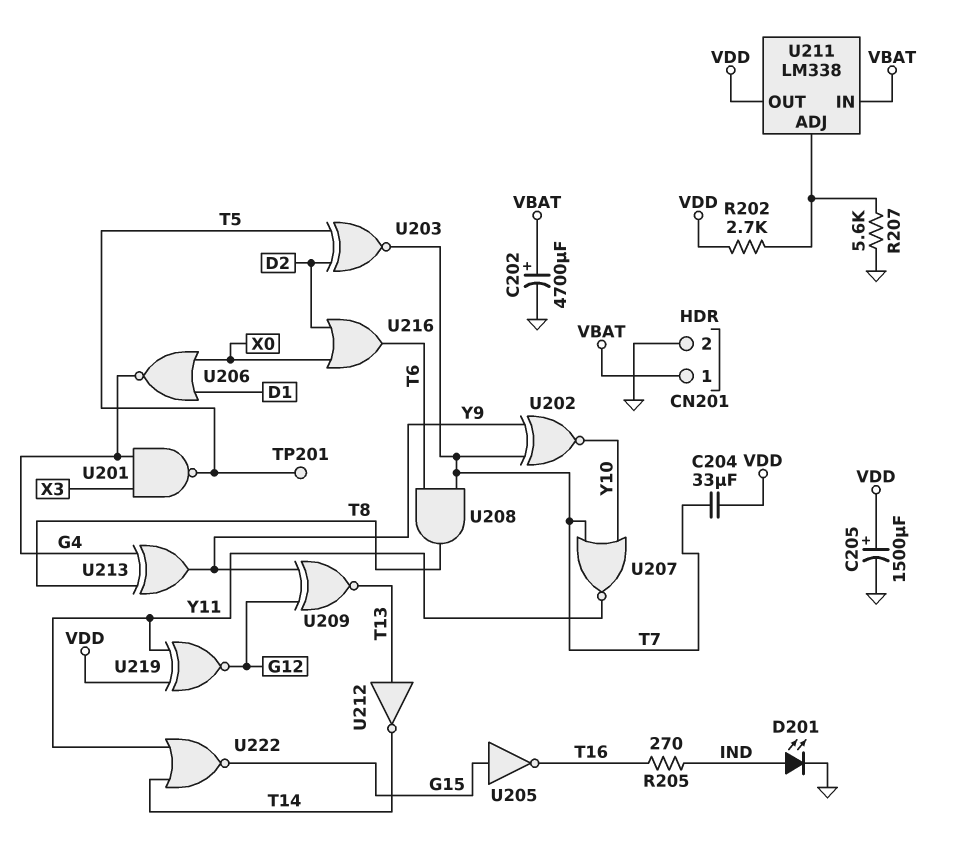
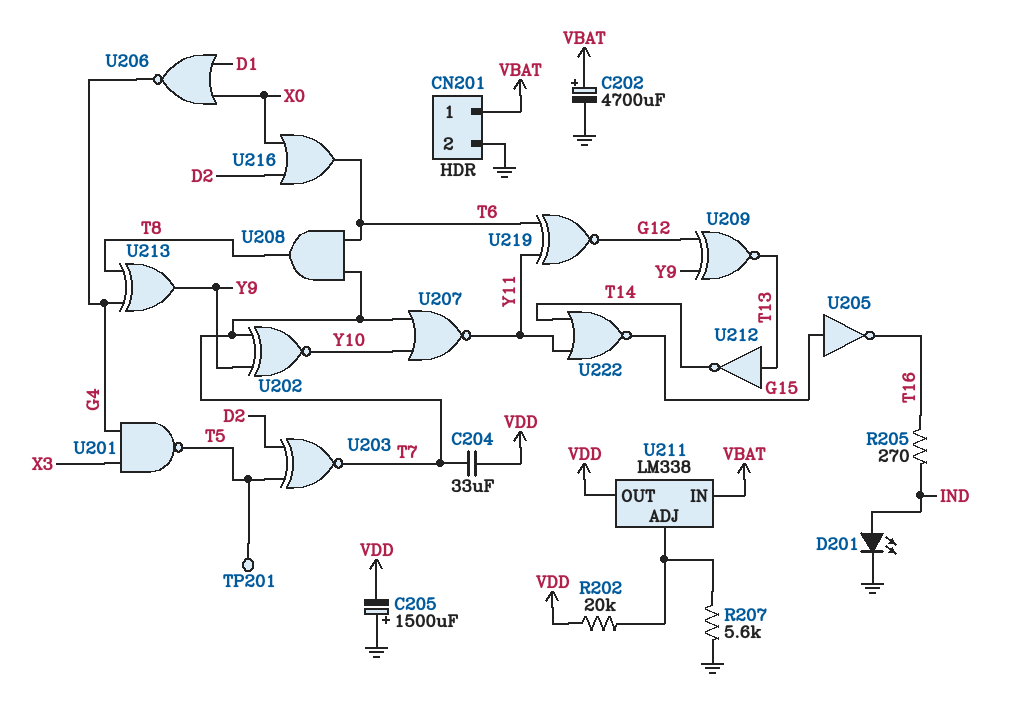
C205: 1500uF (plus VDD, minus GND) -> 1500uF (plus GND, minus VDD)
R202: 2.7k (U211/ADJ, VDD) -> 20k (U211/ADJ, VDD)
U219: XNOR (in VDD, in Y11, out G12) -> XNOR (in T6, in Y11, out G12)

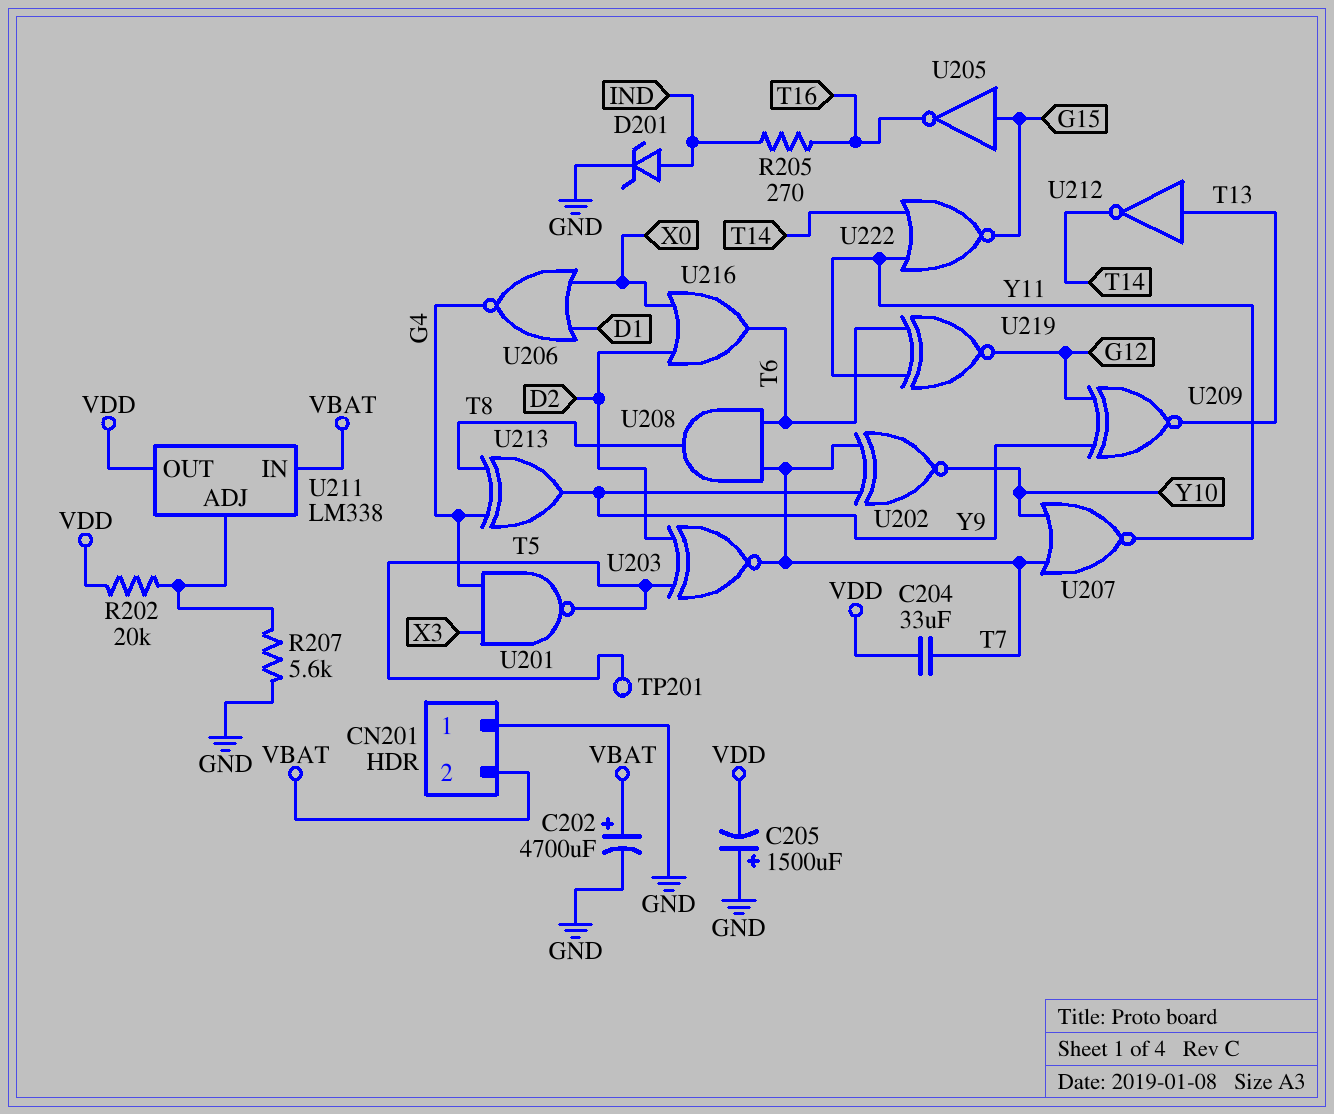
CN201 pin 1: VBAT -> GND
CN201 pin 2: GND -> VBAT
D201: LED (A IND, K GND) -> zener (A IND, K GND)

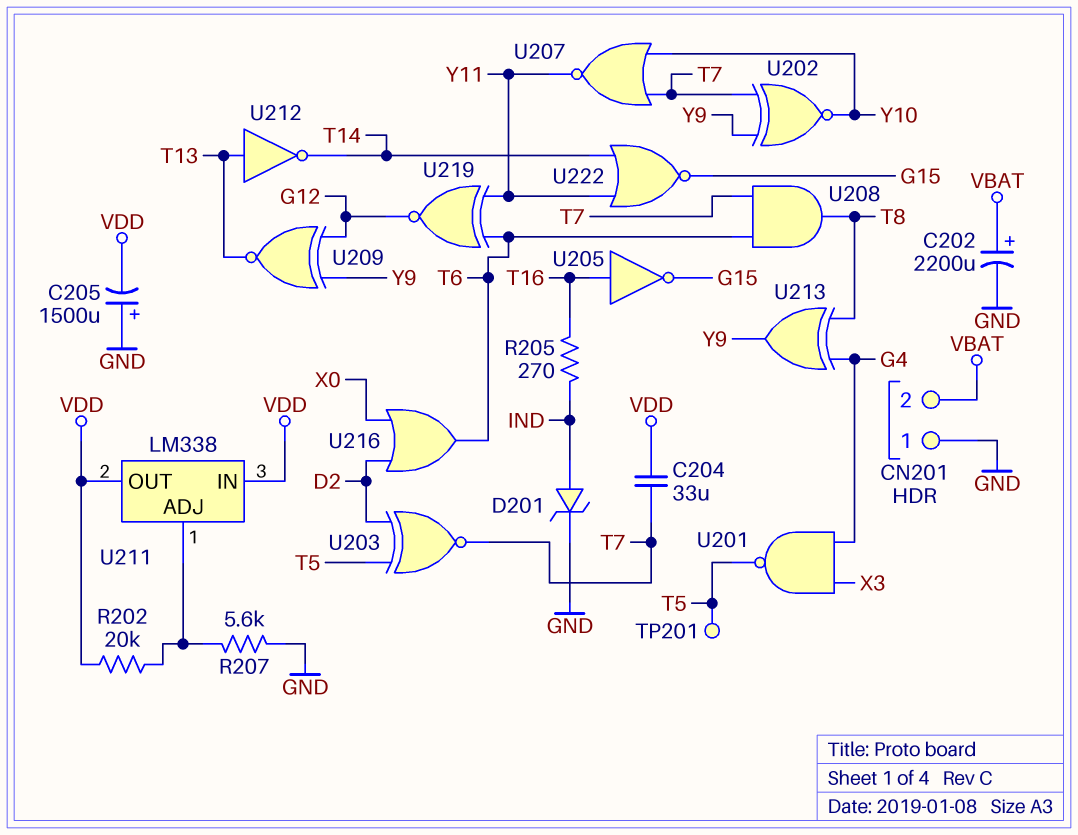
C202: 4700uF (plus VBAT, minus GND) -> 2200uF (plus VBAT, minus GND)
U205: NOT (in G15, out T16) -> NOT (in T16, out G15)
U206: NOR (in D1, in X0, out G4) -> none
U211 pin IN: VBAT -> VDD

